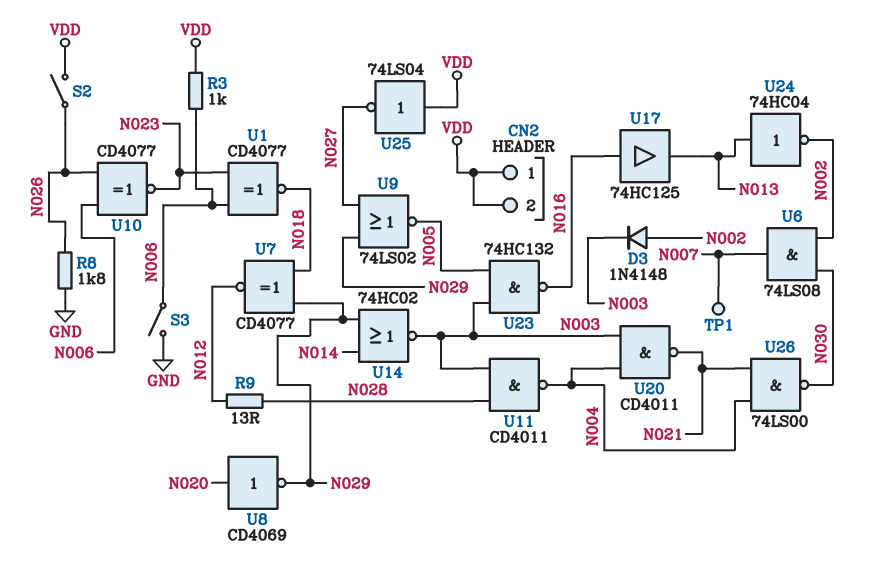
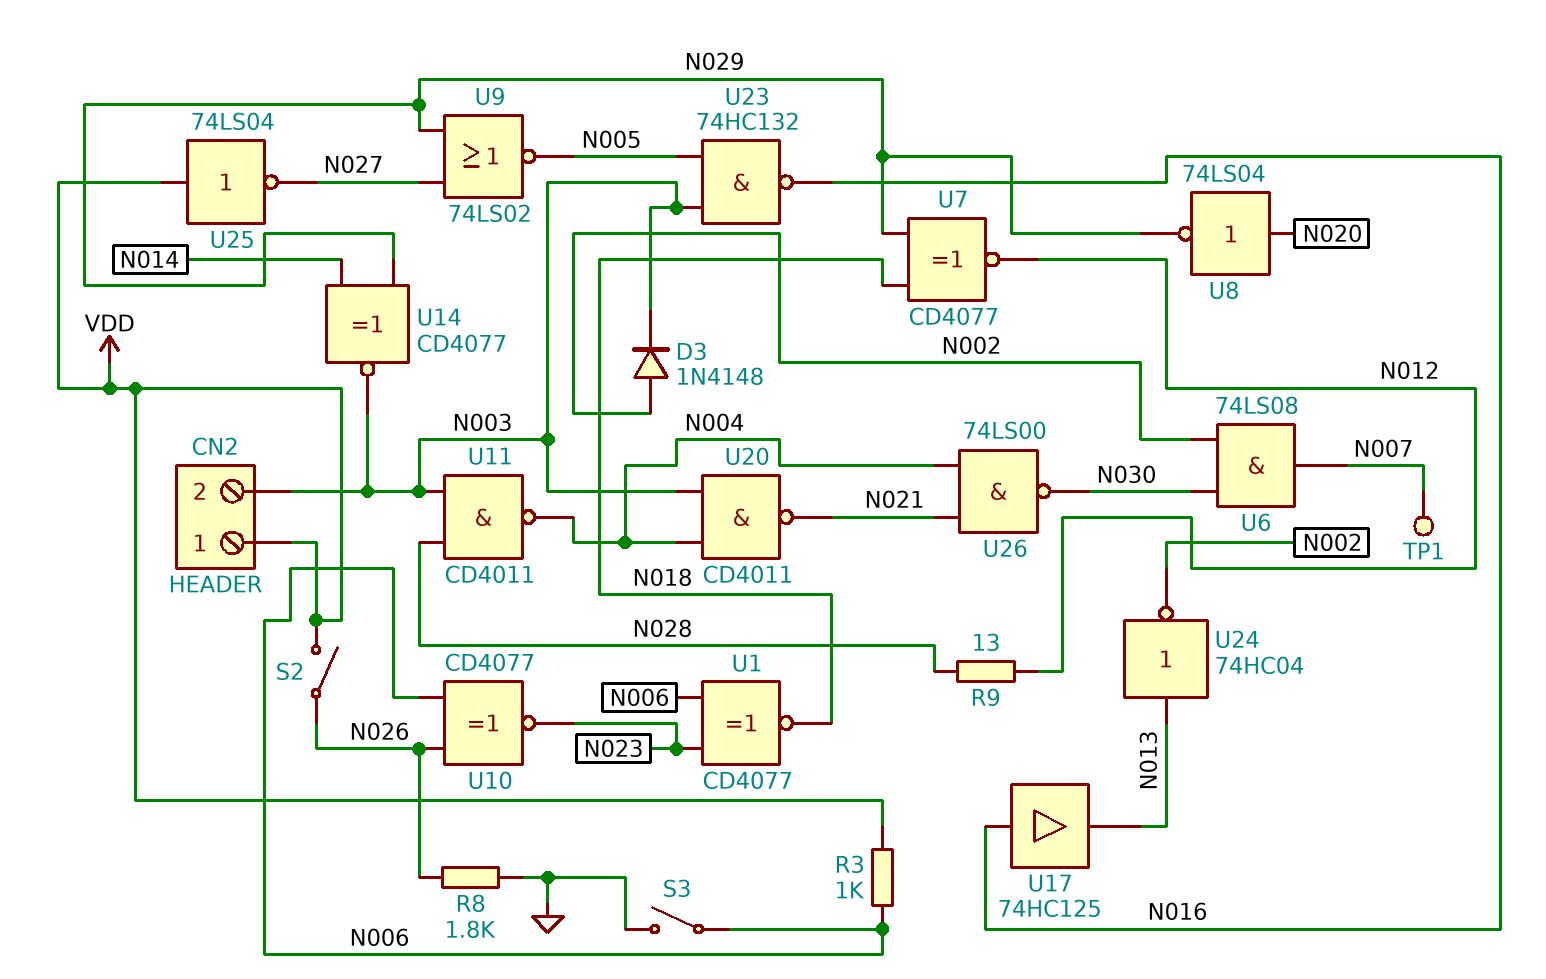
CN2 pin 2: VDD -> N003
U8: NOT CD4069 (in N020, out N029) -> NOT 74LS04 (in N020, out N029)
U14: NOR 74HC02 (in N014, in N029, out N003) -> XNOR CD4077 (in N014, in N029, out N003)

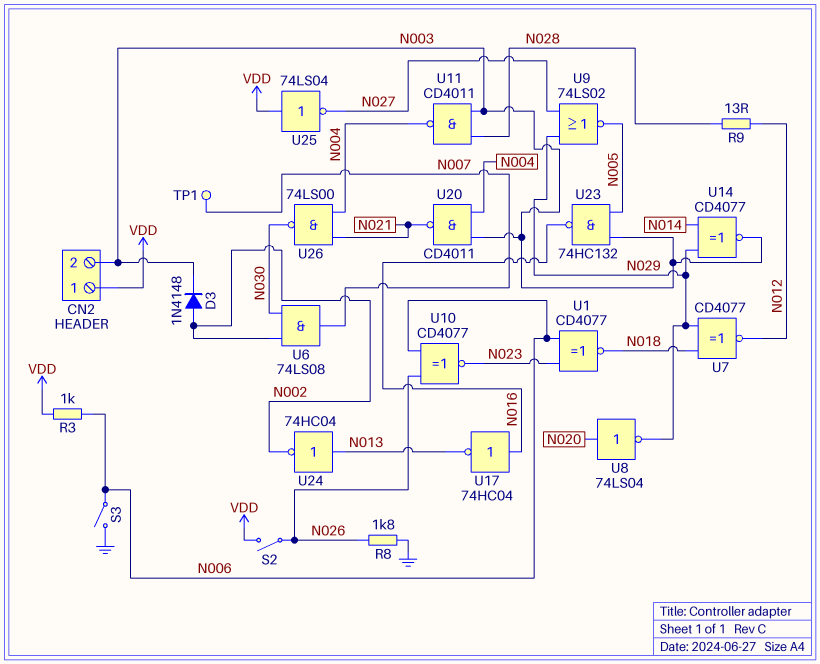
U17: buffer 74HC125 (in N016, out N013) -> NOT 74HC04 (in N016, out N013)

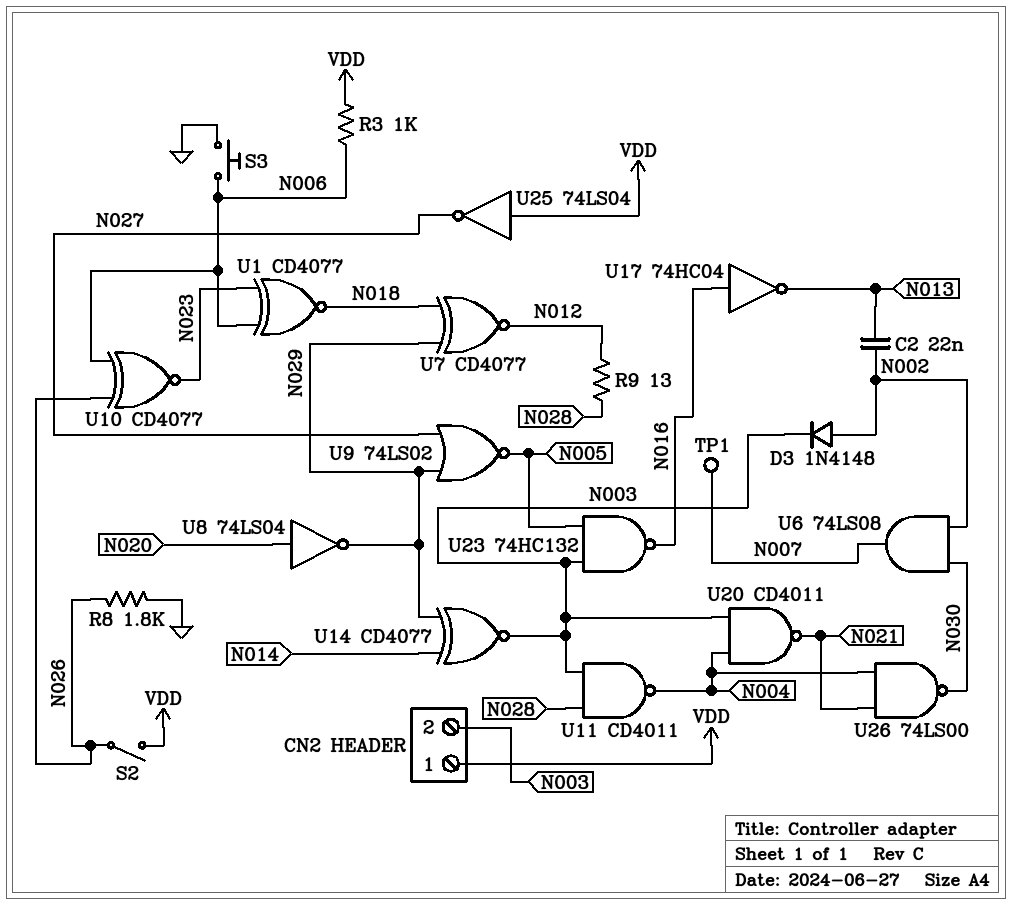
C2: none -> 22nF (N002, N013)
S3: switch (GND, N006) -> button (GND, N006)
U24: NOT 74HC04 (in N013, out N002) -> none

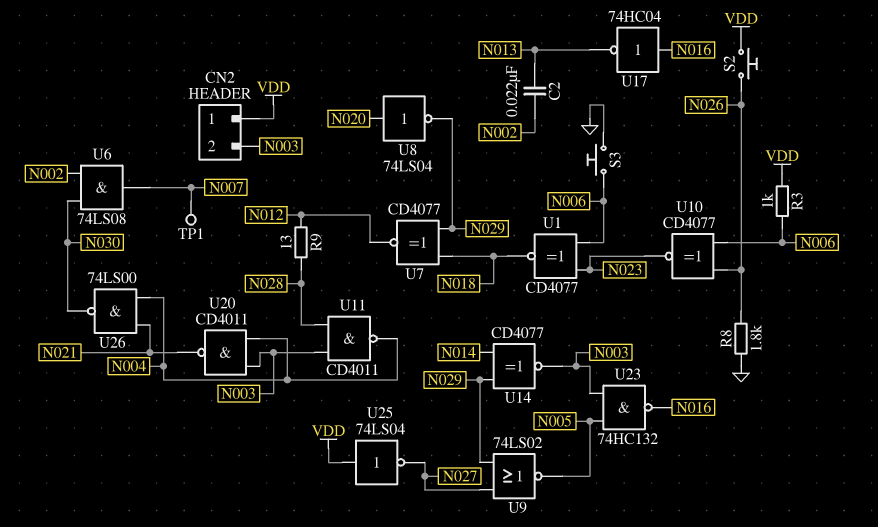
D3: diode 1N4148 (A N002, K N003) -> none
S2: switch (N026, VDD) -> button (N026, VDD)

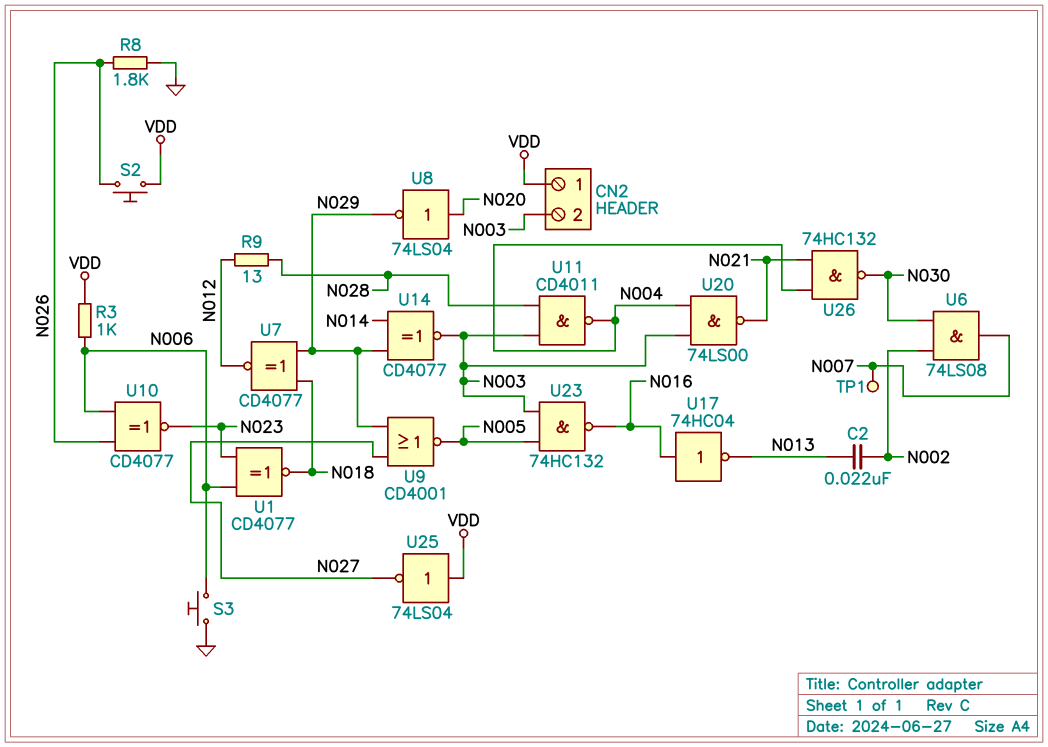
U9: NOR 74LS02 (in N027, in N029, out N005) -> NOR CD4001 (in N027, in N029, out N005)
U20: NAND CD4011 (in N003, in N004, out N021) -> NAND 74LS00 (in N003, in N004, out N021)
U26: NAND 74LS00 (in N004, in N021, out N030) -> NAND 74HC132 (in N004, in N021, out N030)

